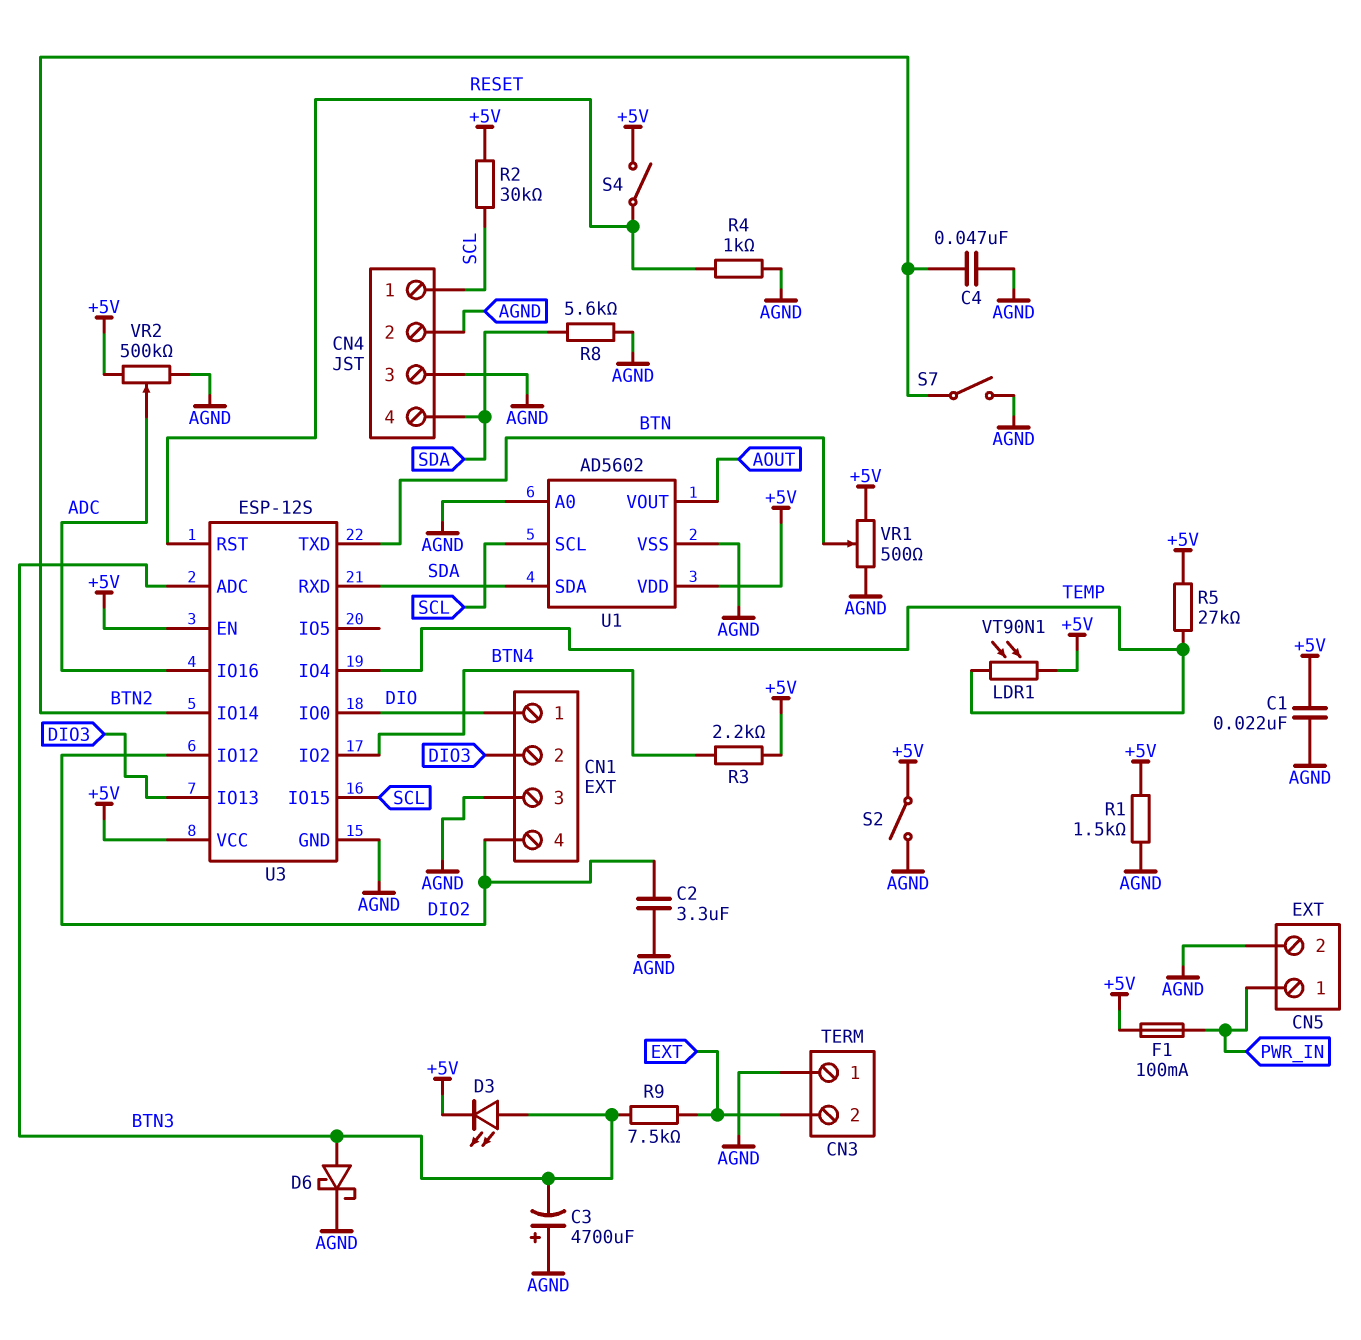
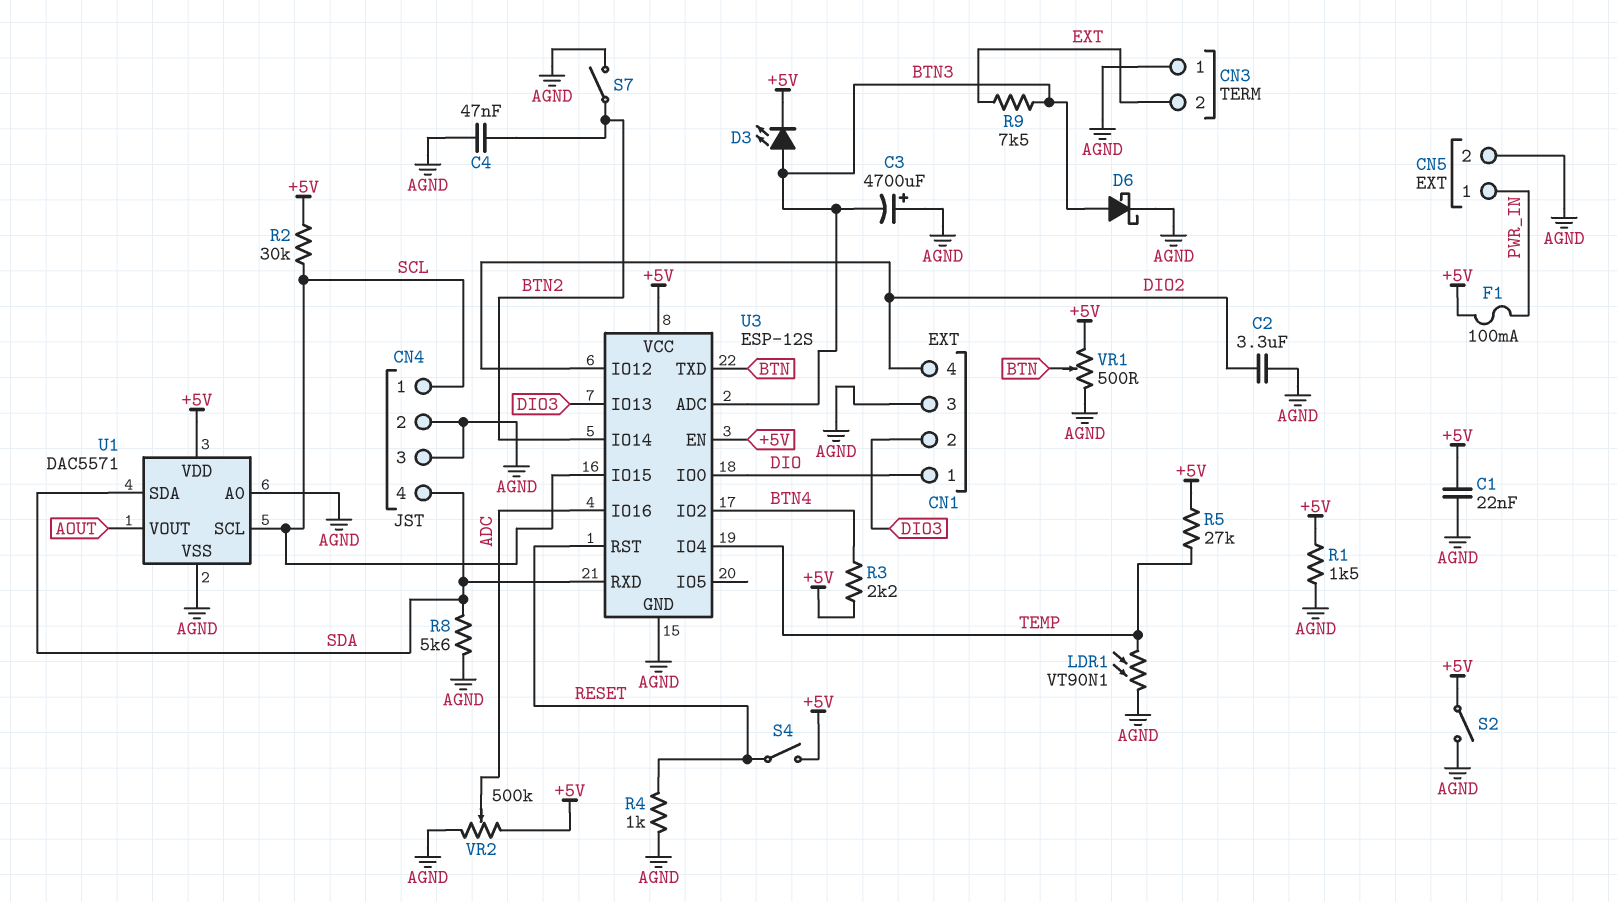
LDR1: VT90N1 (+5V, TEMP) -> VT90N1 (AGND, TEMP)
U1: AD5602 -> DAC5571

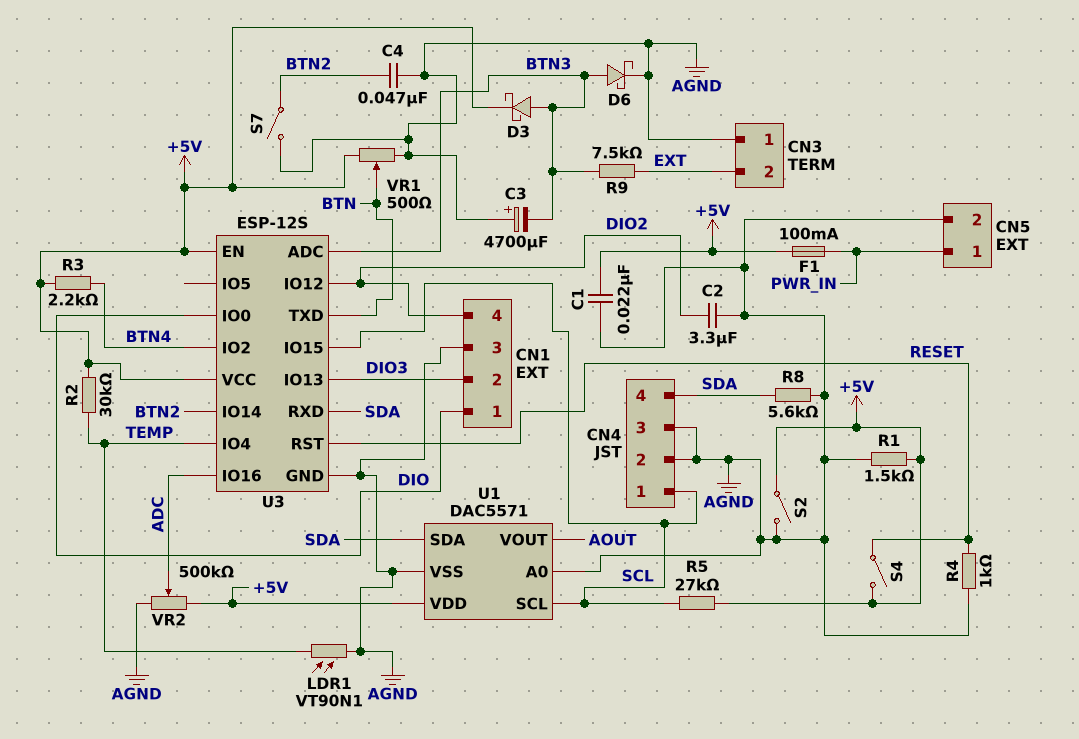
D3: LED (A BTN3, K +5V) -> schottky (A BTN3, K +5V)
R2: 30k (+5V, SCL) -> 30k (+5V, TEMP)
R5: 27k (+5V, TEMP) -> 27k (+5V, SCL)

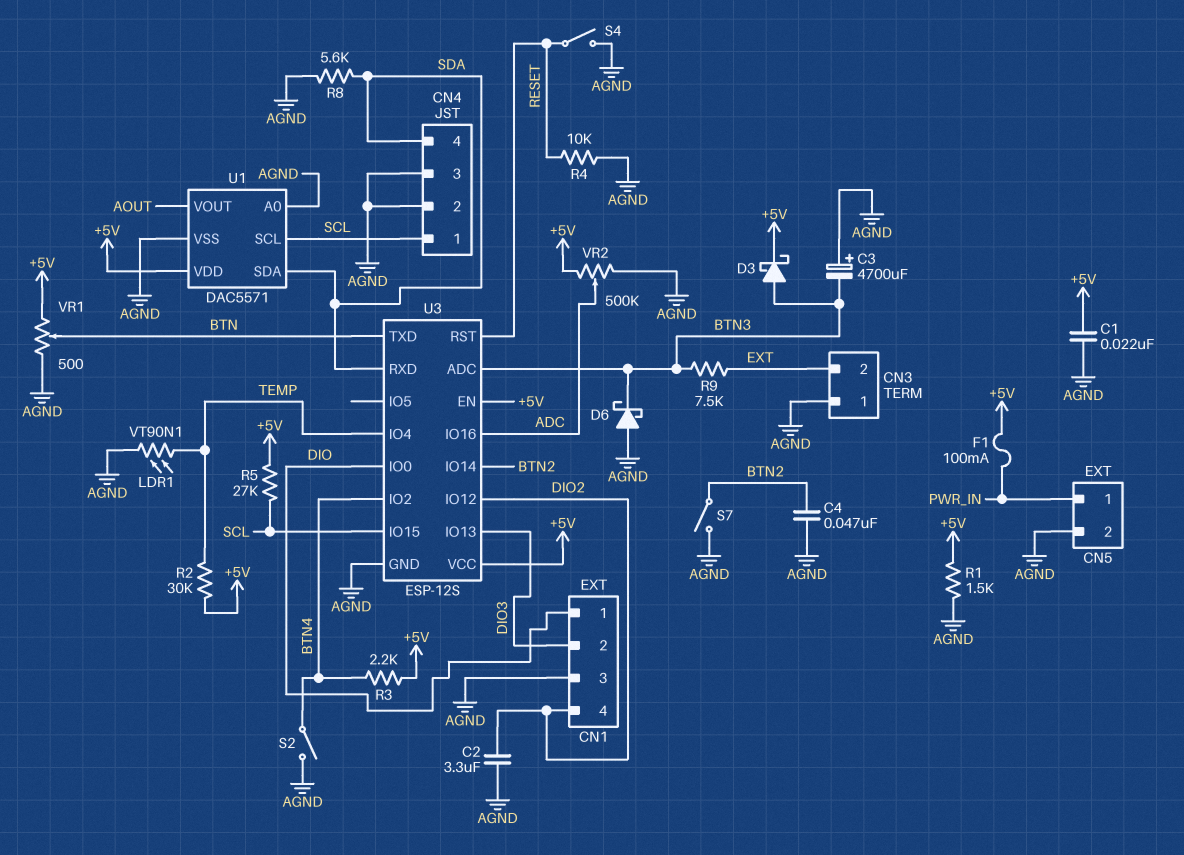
D6: schottky (A BTN3, K AGND) -> schottky (A AGND, K BTN3)
R4: 1k (AGND, RESET) -> 10k (AGND, RESET)
S2: switch (+5V, AGND) -> switch (AGND, BTN4)
S4: switch (+5V, RESET) -> switch (AGND, RESET)

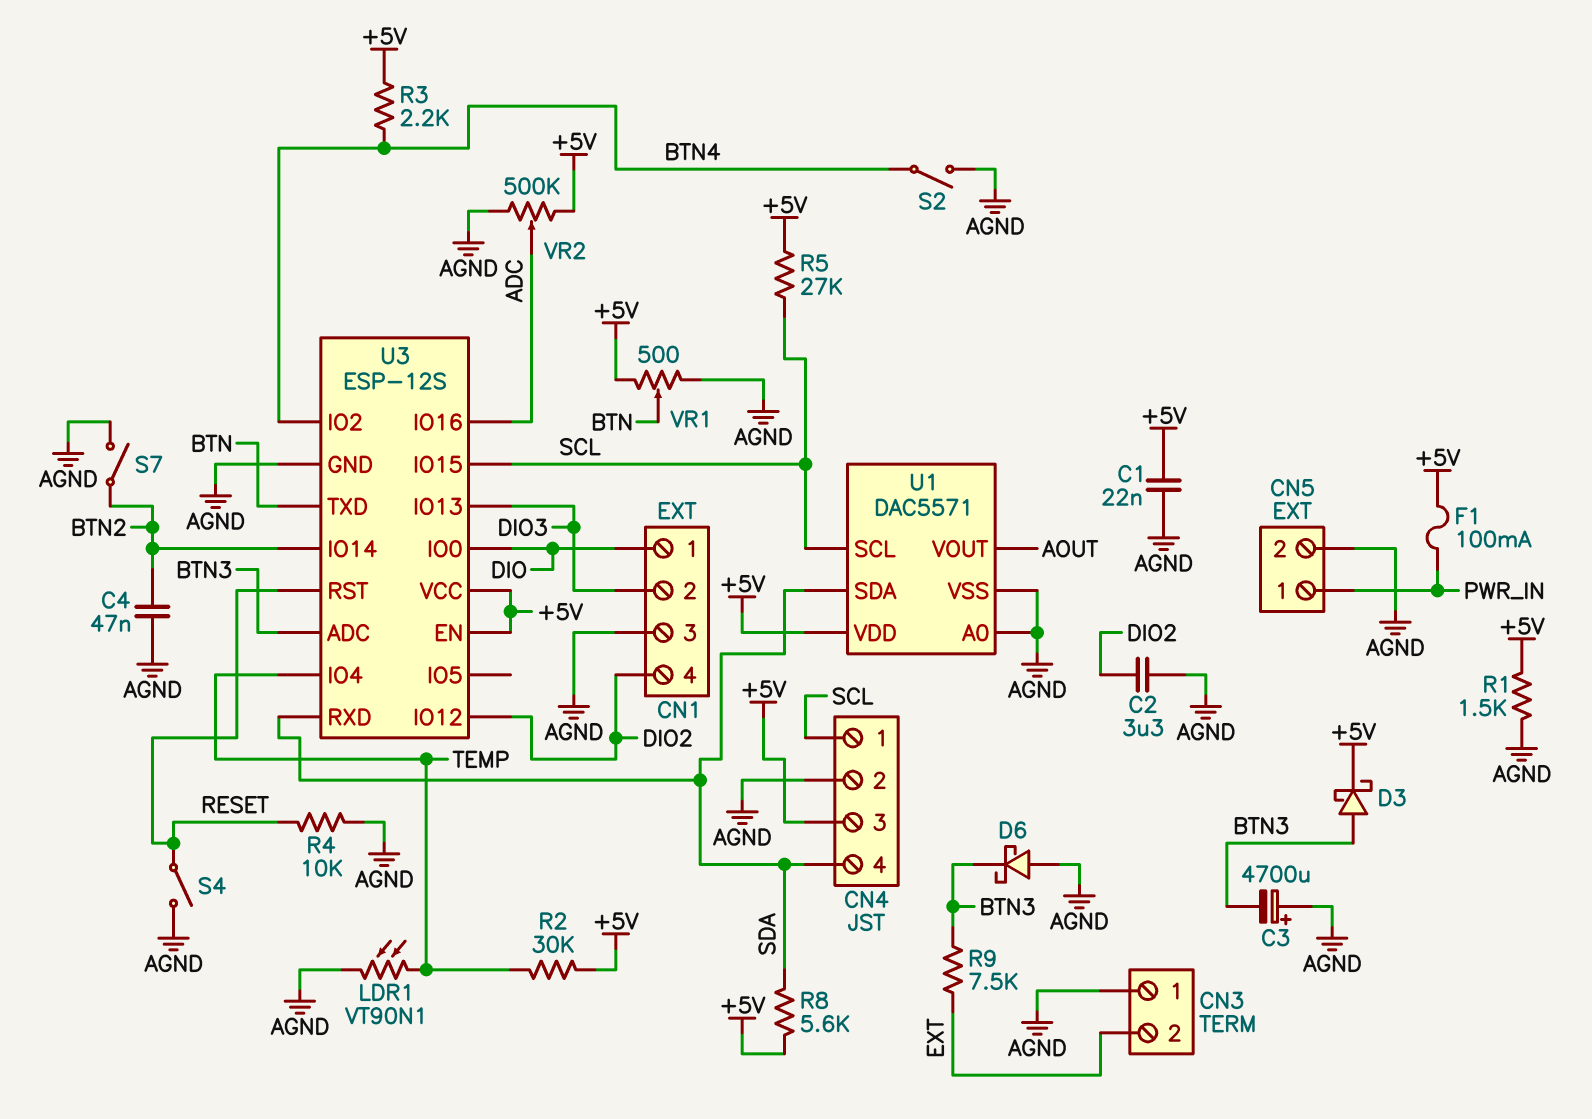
CN4 pin 3: AGND -> +5V
R8: 5.6k (AGND, SDA) -> 5.6k (+5V, SDA)

